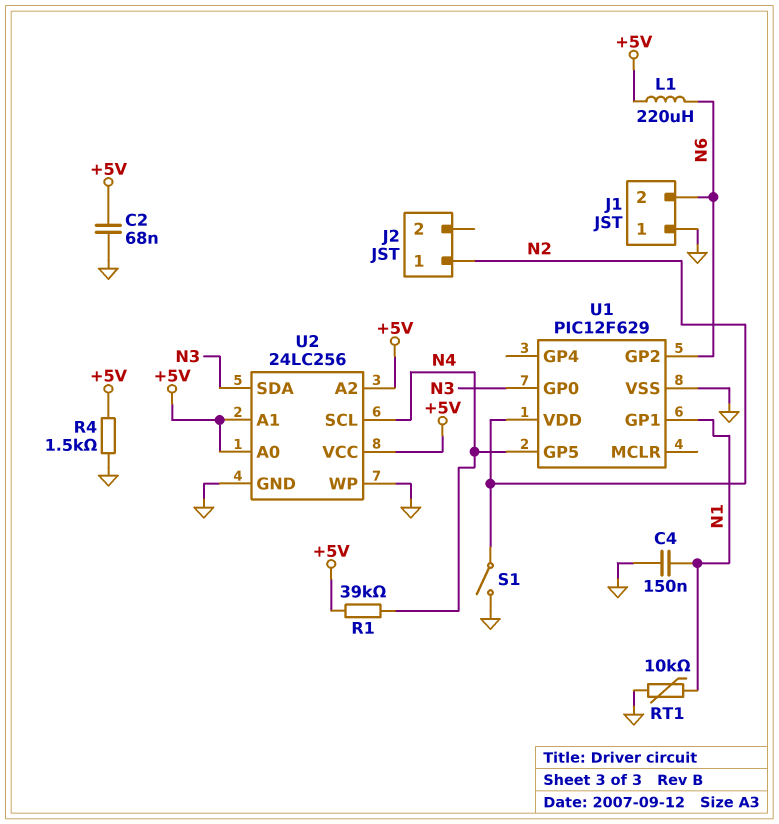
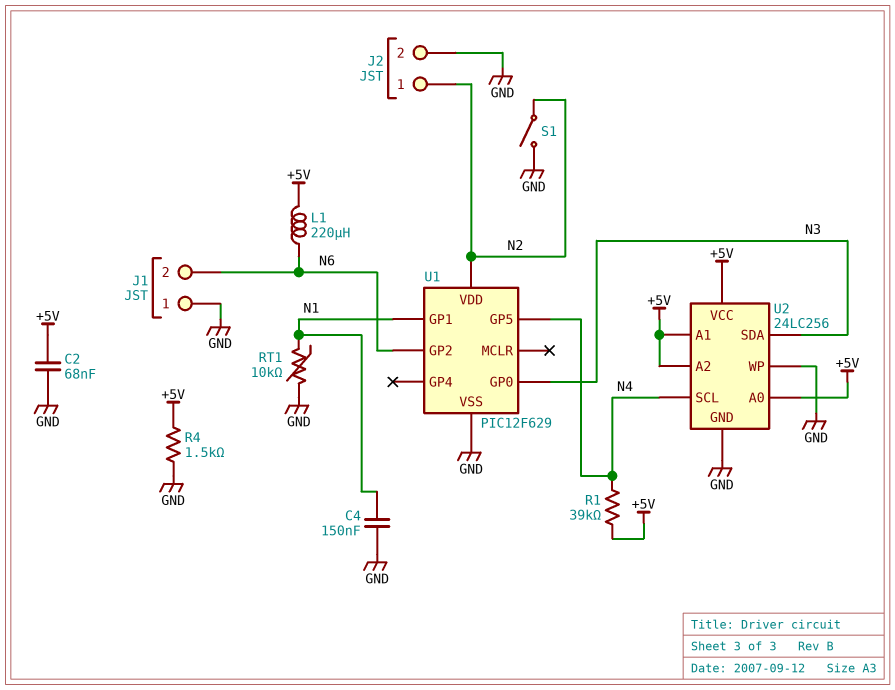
J2 pin 2: none -> GND

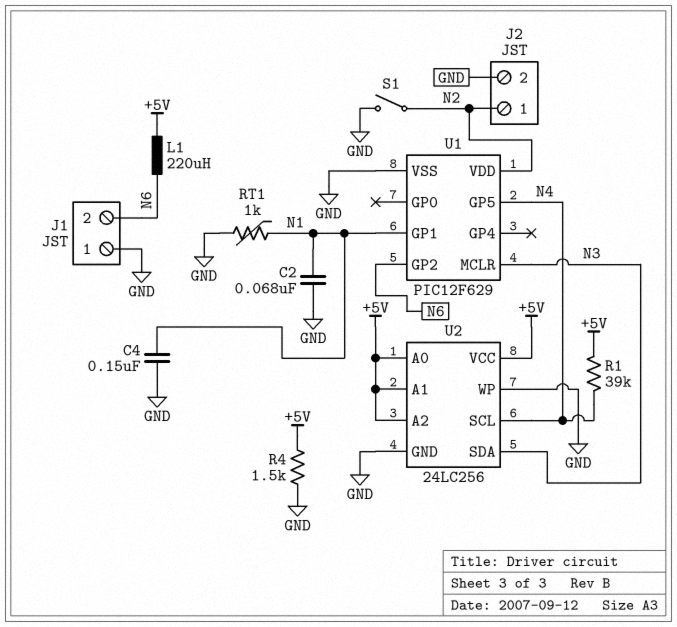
C2: 68nF (+5V, GND) -> 68nF (GND, N1)
RT1: 10k (GND, N1) -> 1k (GND, N1)
U1 pin GP0: N3 -> none
U1 pin MCLR: none -> N3

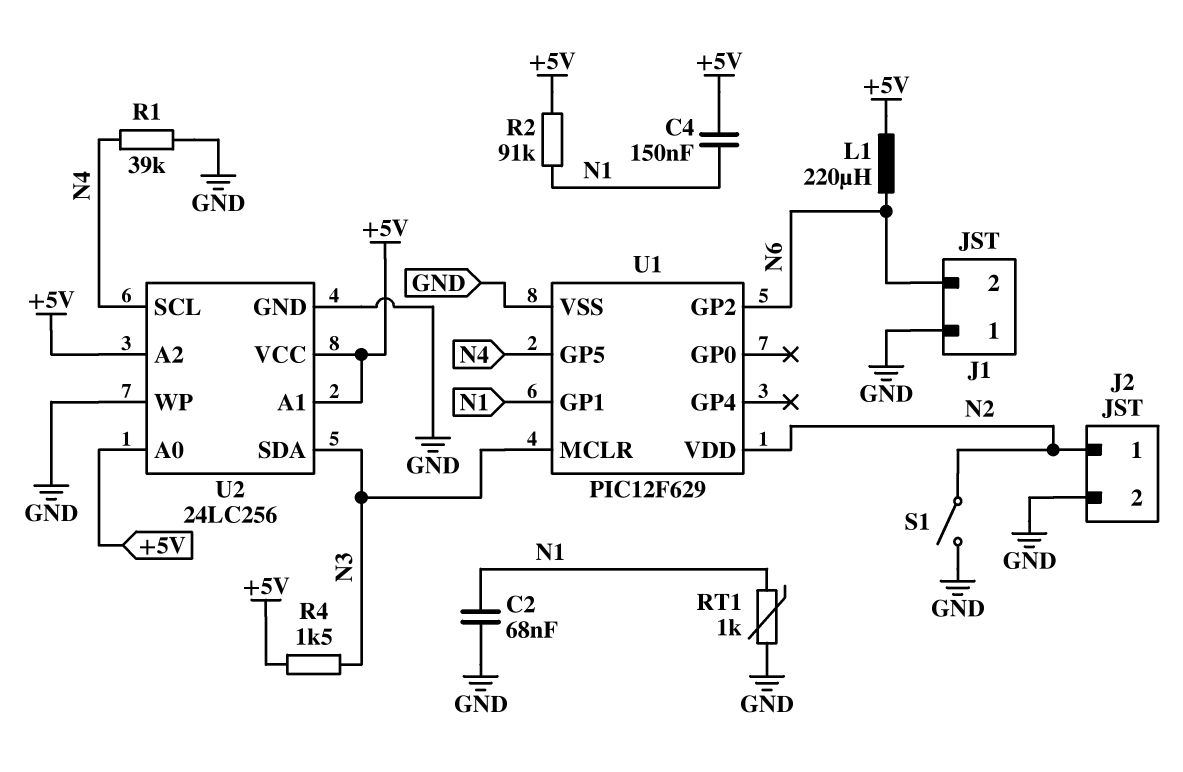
C4: 150nF (GND, N1) -> 150nF (+5V, N1)
R1: 39k (+5V, N4) -> 39k (GND, N4)
R2: none -> 91k (+5V, N1)
R4: 1.5k (+5V, GND) -> 1.5k (+5V, N3)

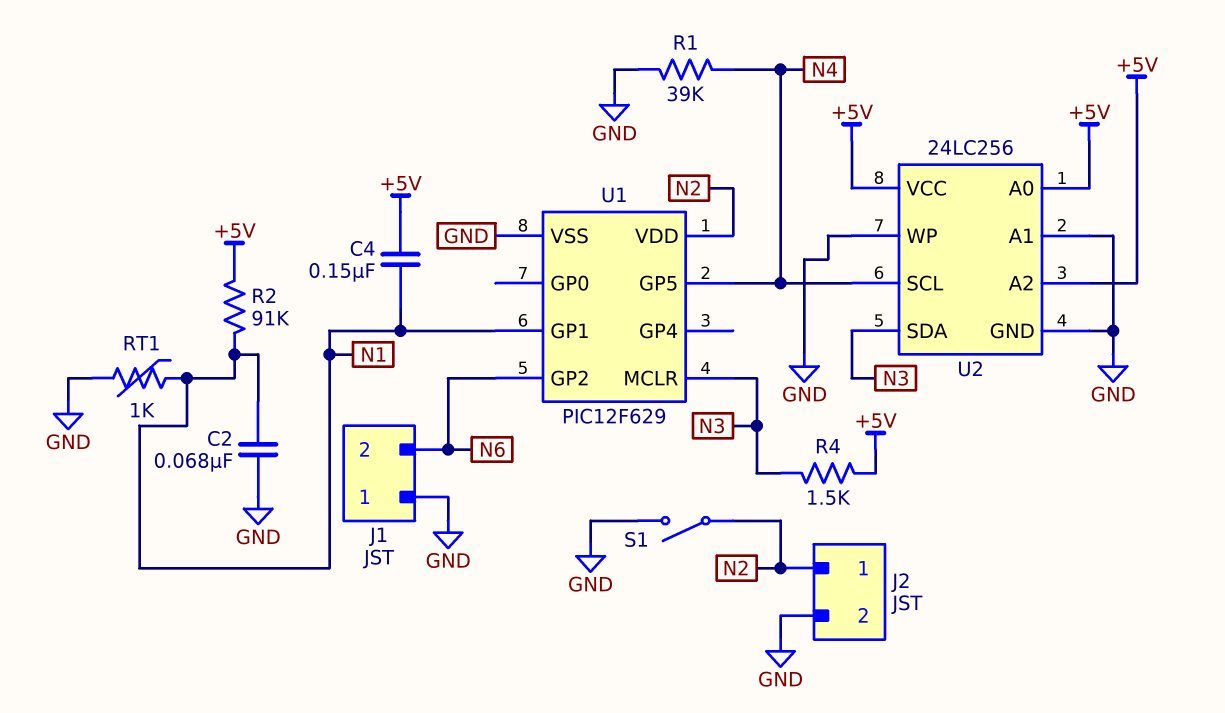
L1: 220uH (+5V, N6) -> none
U2 pin A1: +5V -> GND

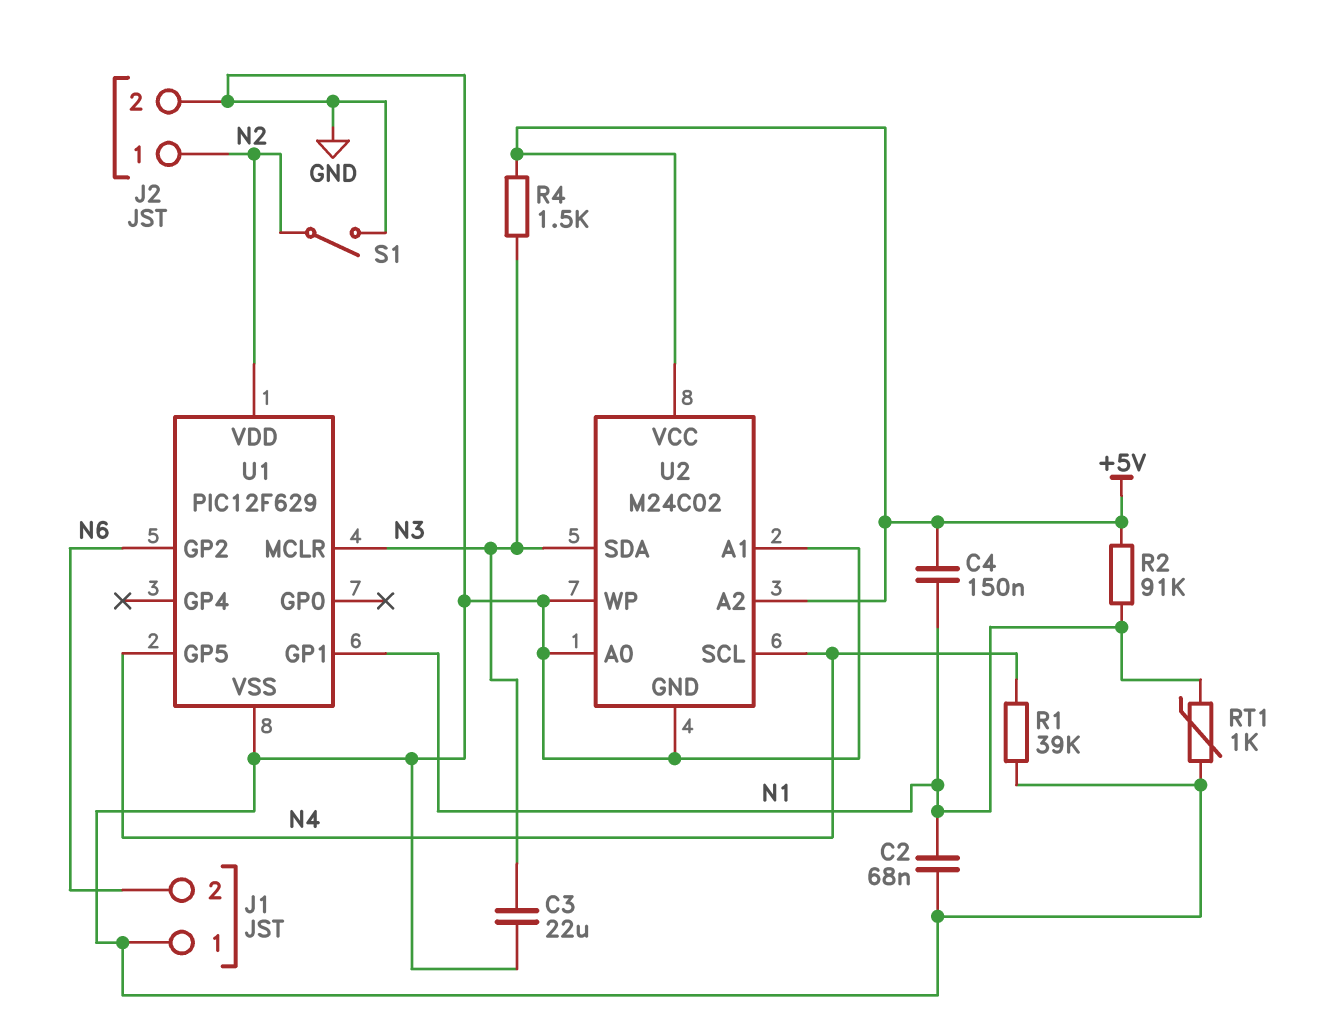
C3: none -> 22uF (GND, N3)
U2: 24LC256 -> M24C02
U2 pin A0: +5V -> GND

